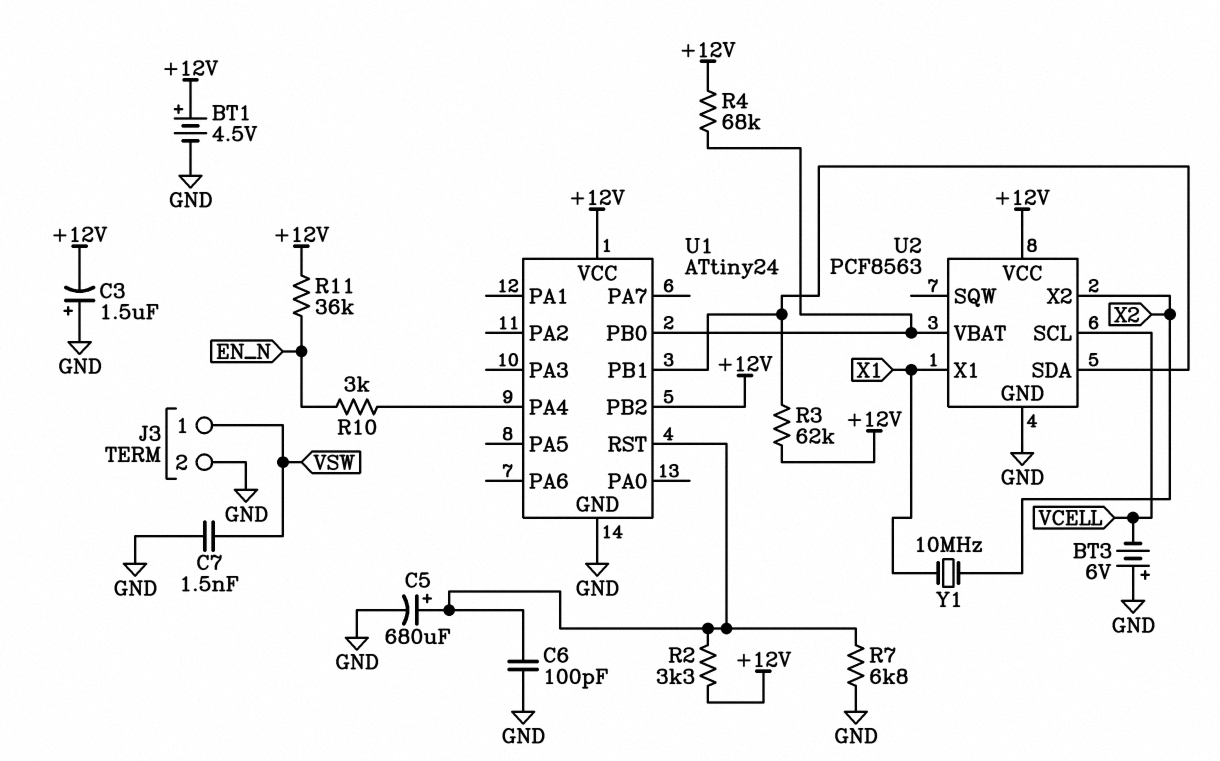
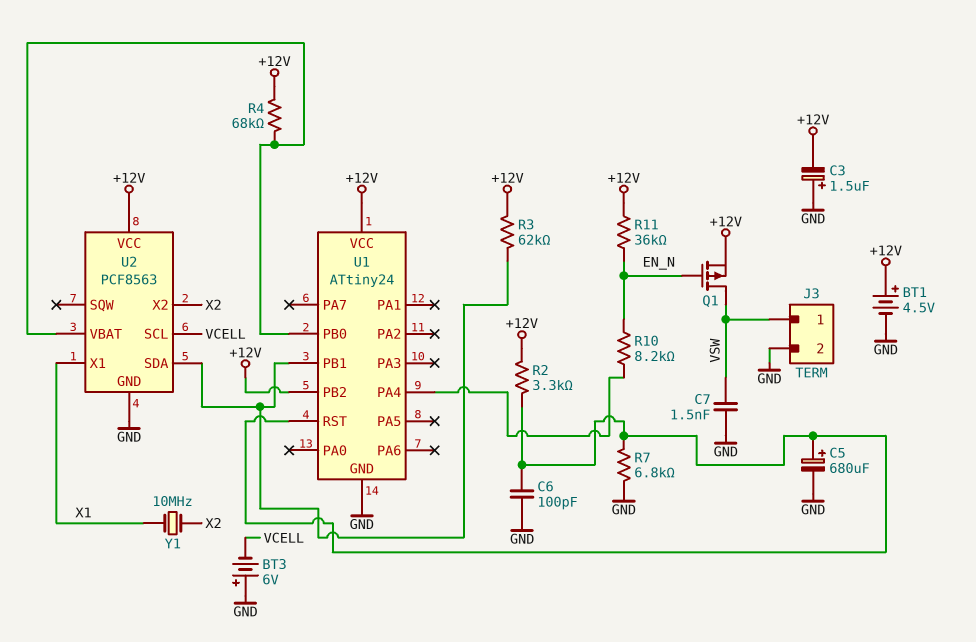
Q1: none -> PMOS (G EN_N, D VSW, S +12V)
R10: 3k (EN_N, U1/PA4) -> 8.2k (EN_N, U1/PA4)

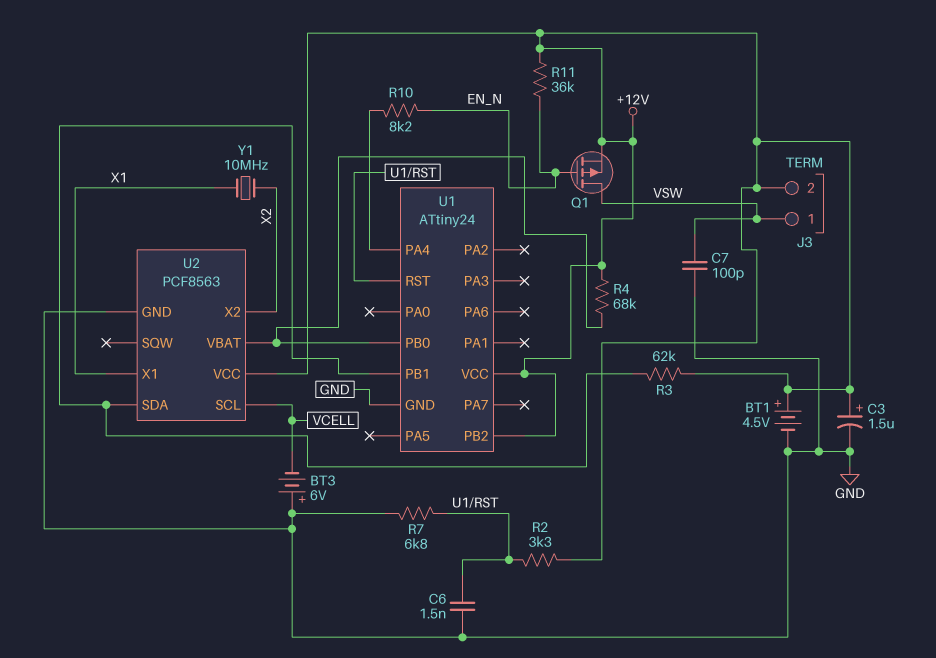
C3: 1.5uF (plus GND, minus +12V) -> 1.5uF (plus +12V, minus GND)
C5: 680uF (plus U1/RST, minus GND) -> none
C6: 100pF (GND, U1/RST) -> 1.5nF (GND, U1/RST)
C7: 1.5nF (GND, VSW) -> 100pF (GND, VSW)
J3 pin 2: GND -> +12V

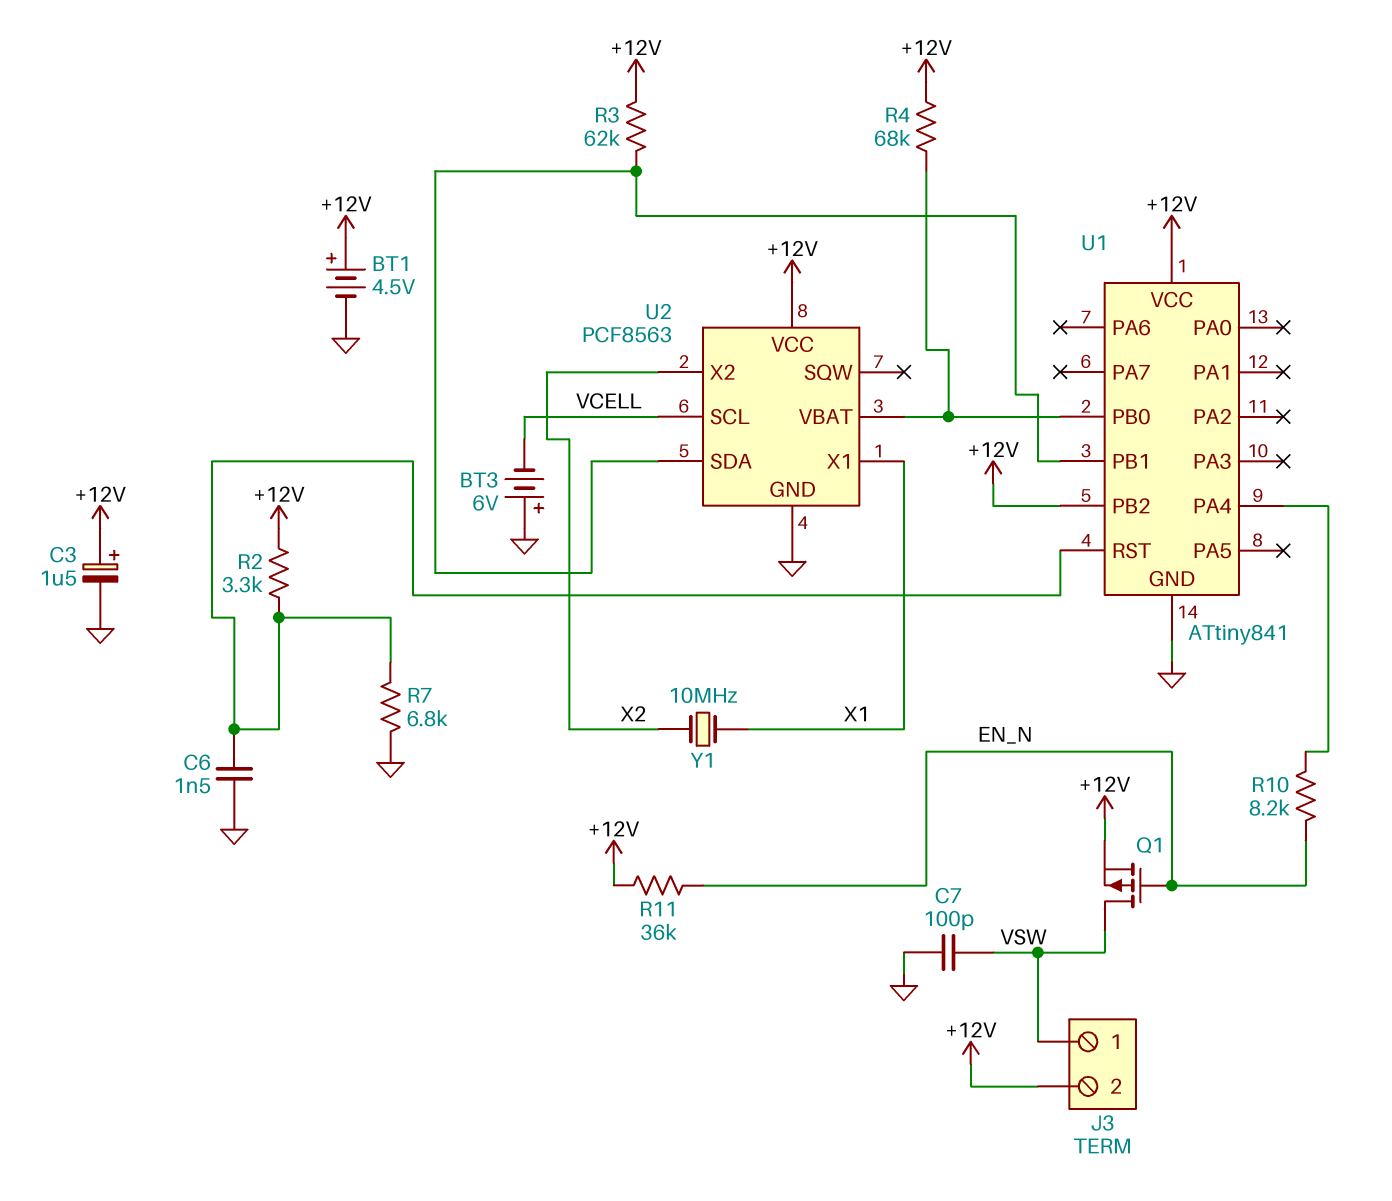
U1: ATtiny24 -> ATtiny841

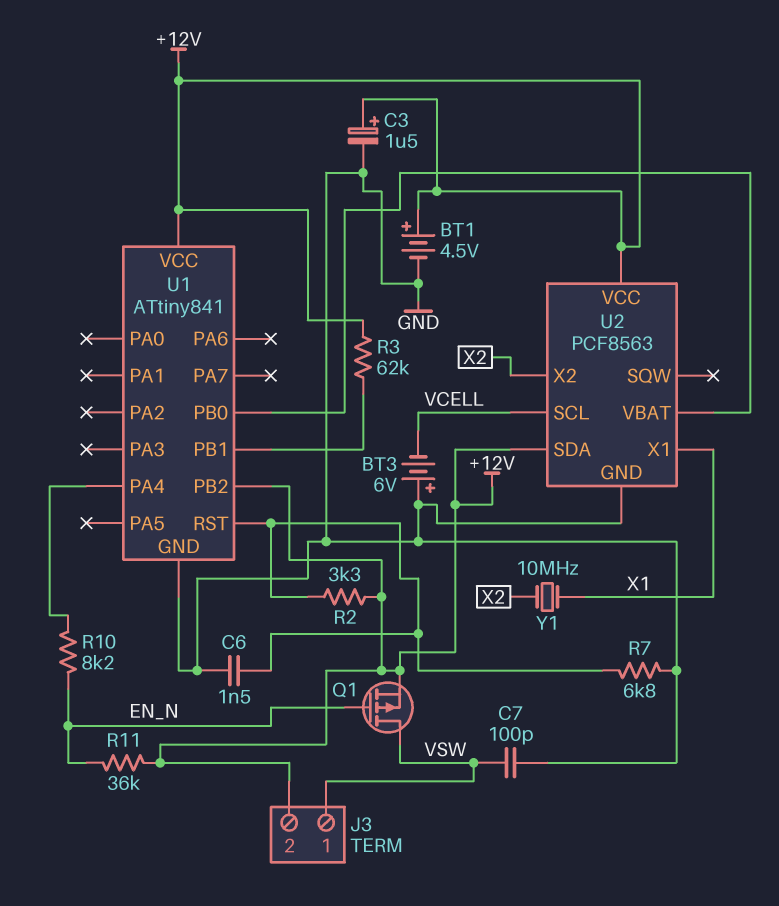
R4: 68k (+12V, U1/PB0) -> none
U2 pin SDA: U1/PB1 -> +12V

